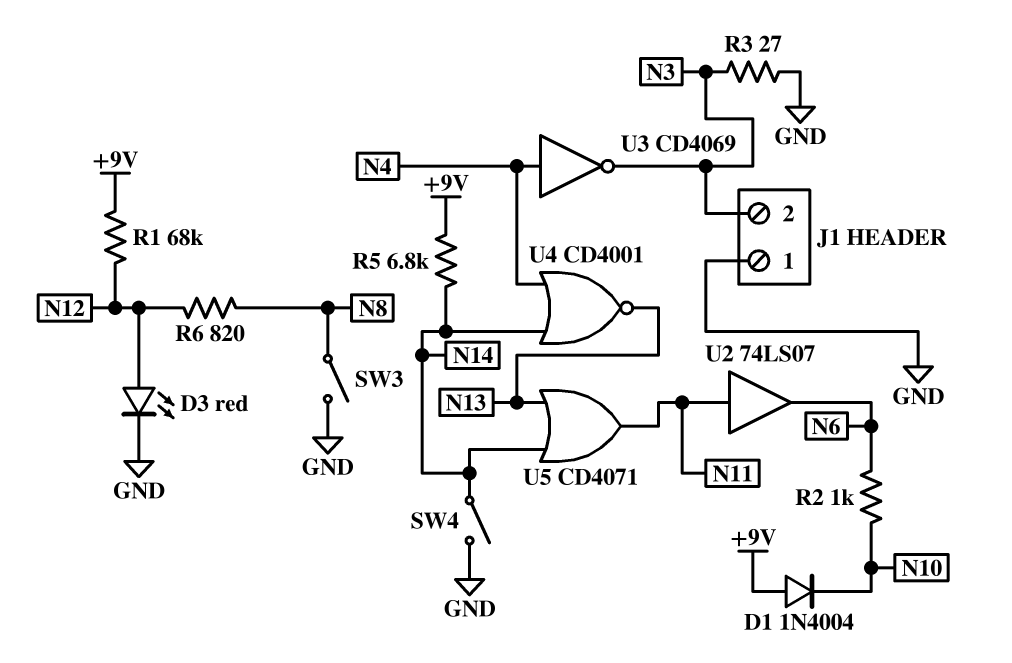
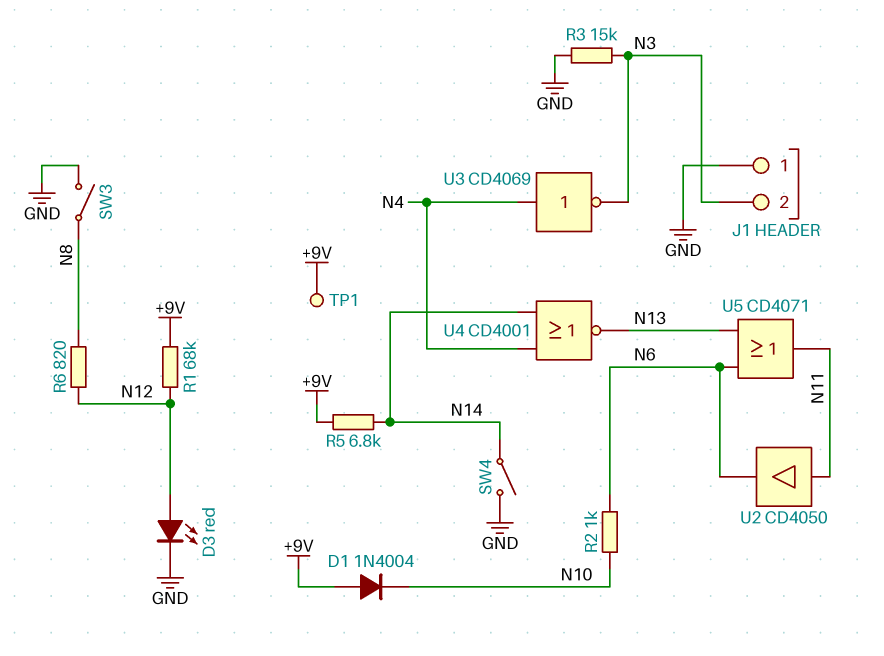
R3: 27 (GND, N3) -> 15k (GND, N3)
TP1: none -> test point (+9V)
U2: buffer 74LS07 (in N11, out N6) -> buffer CD4050 (in N11, out N6)
U5: OR CD4071 (in N13, in N14, out N11) -> OR CD4071 (in N6, in N13, out N11)

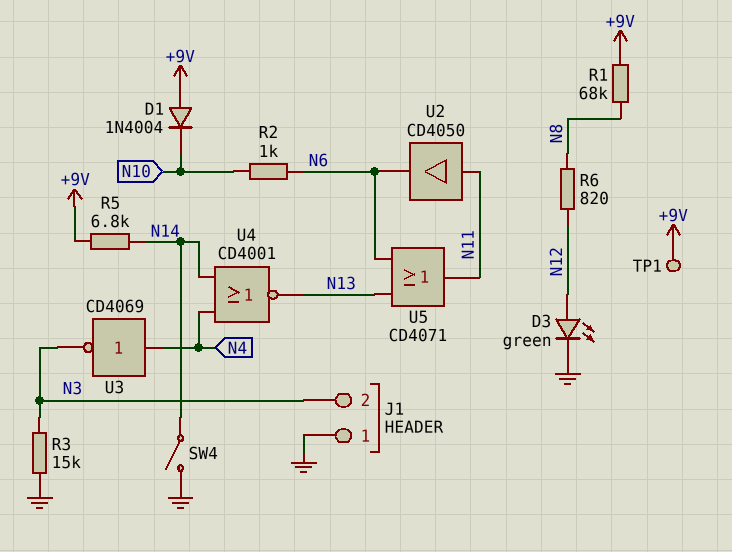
D3: LED red (A N12, K GND) -> LED green (A N12, K GND)
R1: 68k (+9V, N12) -> 68k (+9V, N8)
SW3: switch (GND, N8) -> none

